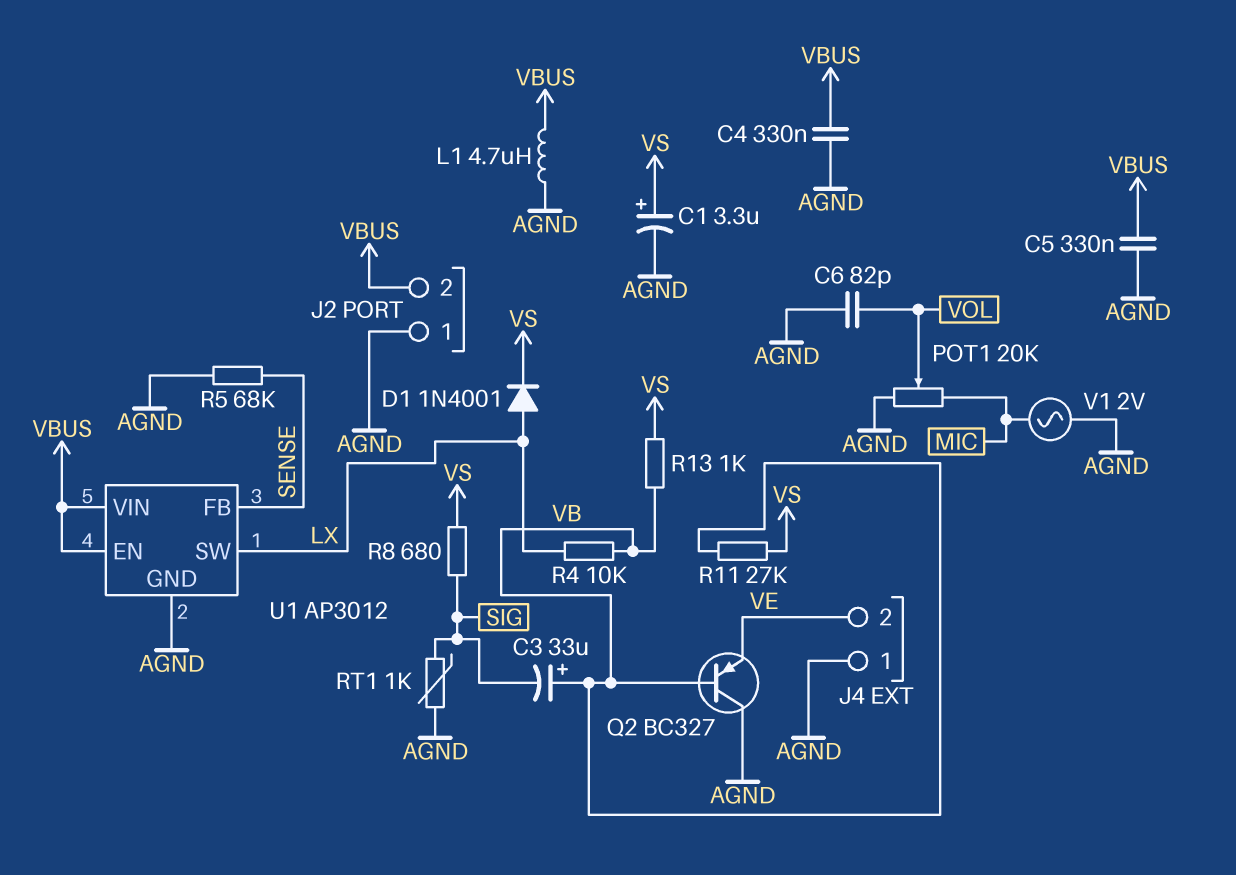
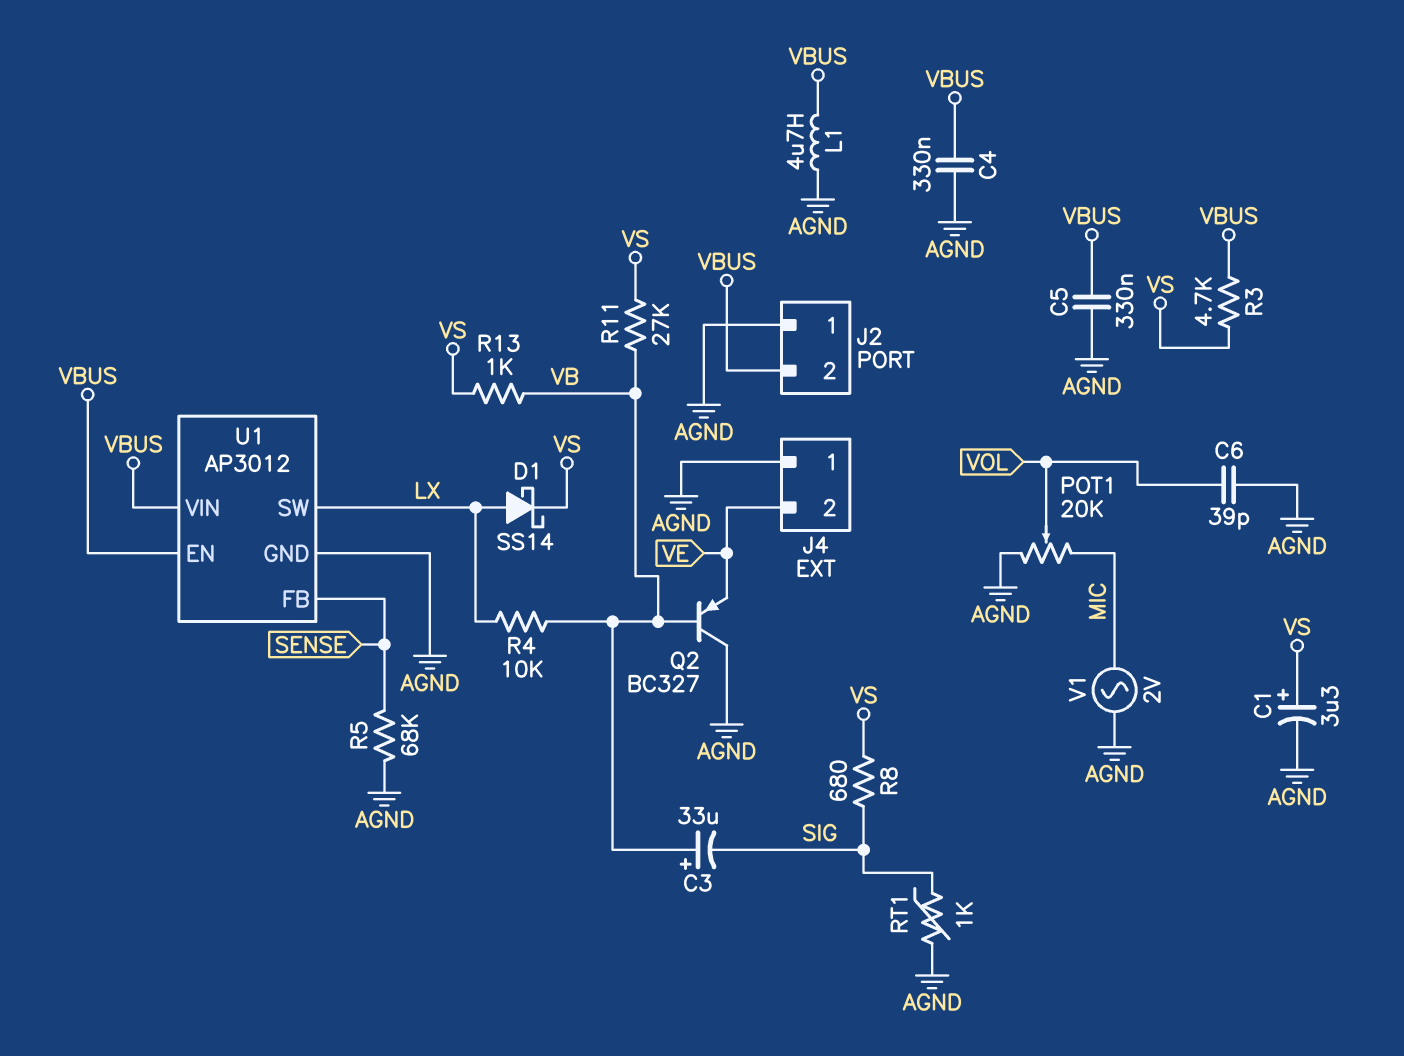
C6: 82pF (AGND, VOL) -> 39pF (AGND, VOL)
D1: diode 1N4001 (A LX, K VS) -> schottky SS14 (A LX, K VS)
R3: none -> 4.7k (VBUS, VS)

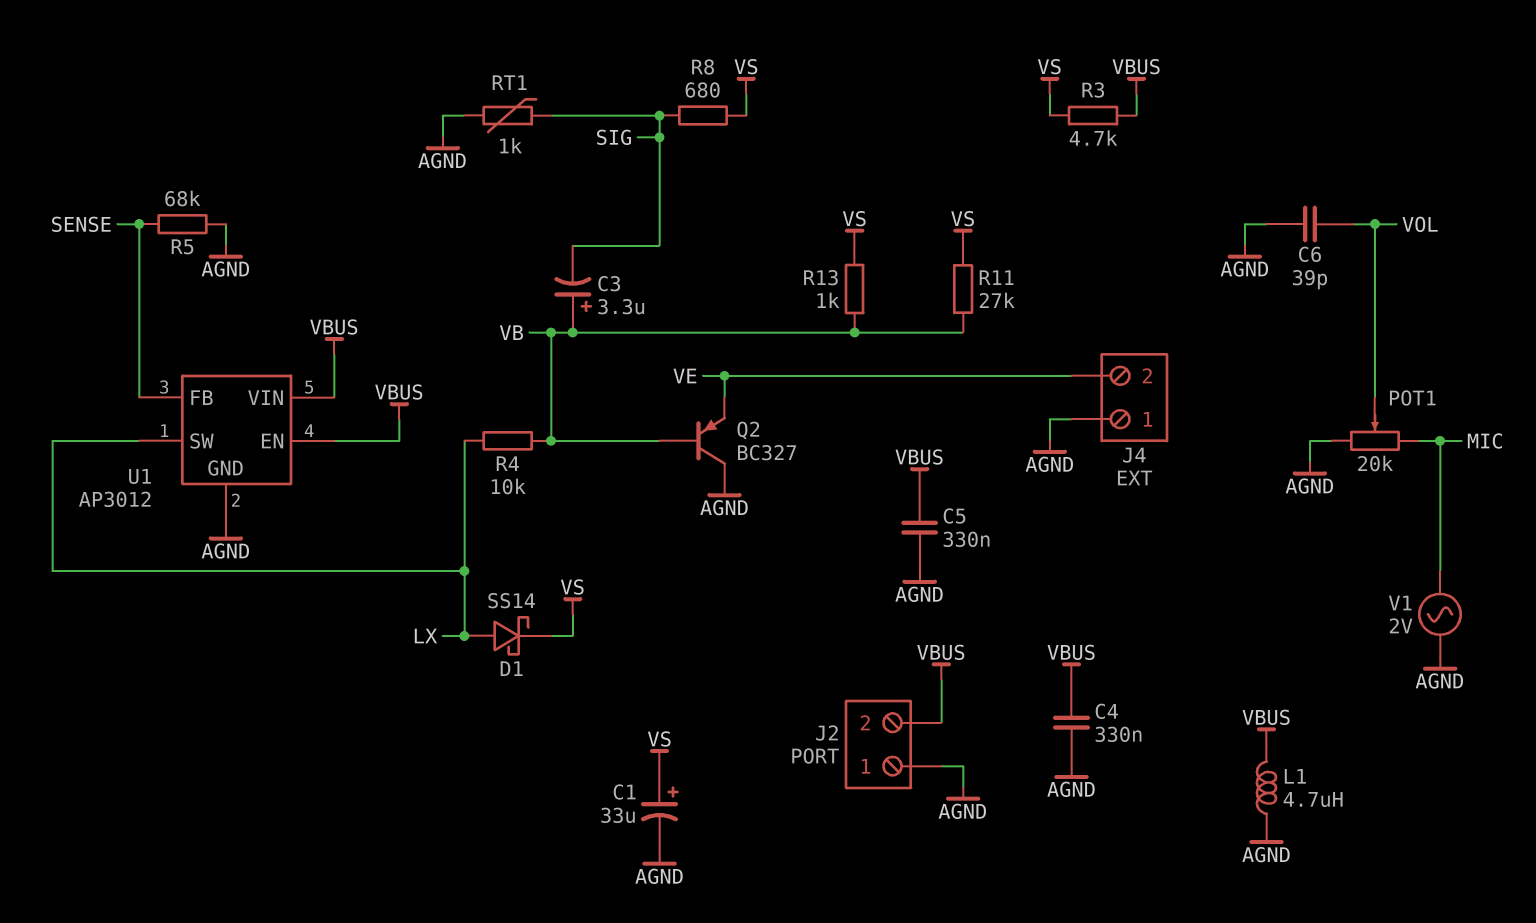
C1: 3.3uF (plus VS, minus AGND) -> 33uF (plus VS, minus AGND)
C3: 33uF (plus VB, minus SIG) -> 3.3uF (plus VB, minus SIG)

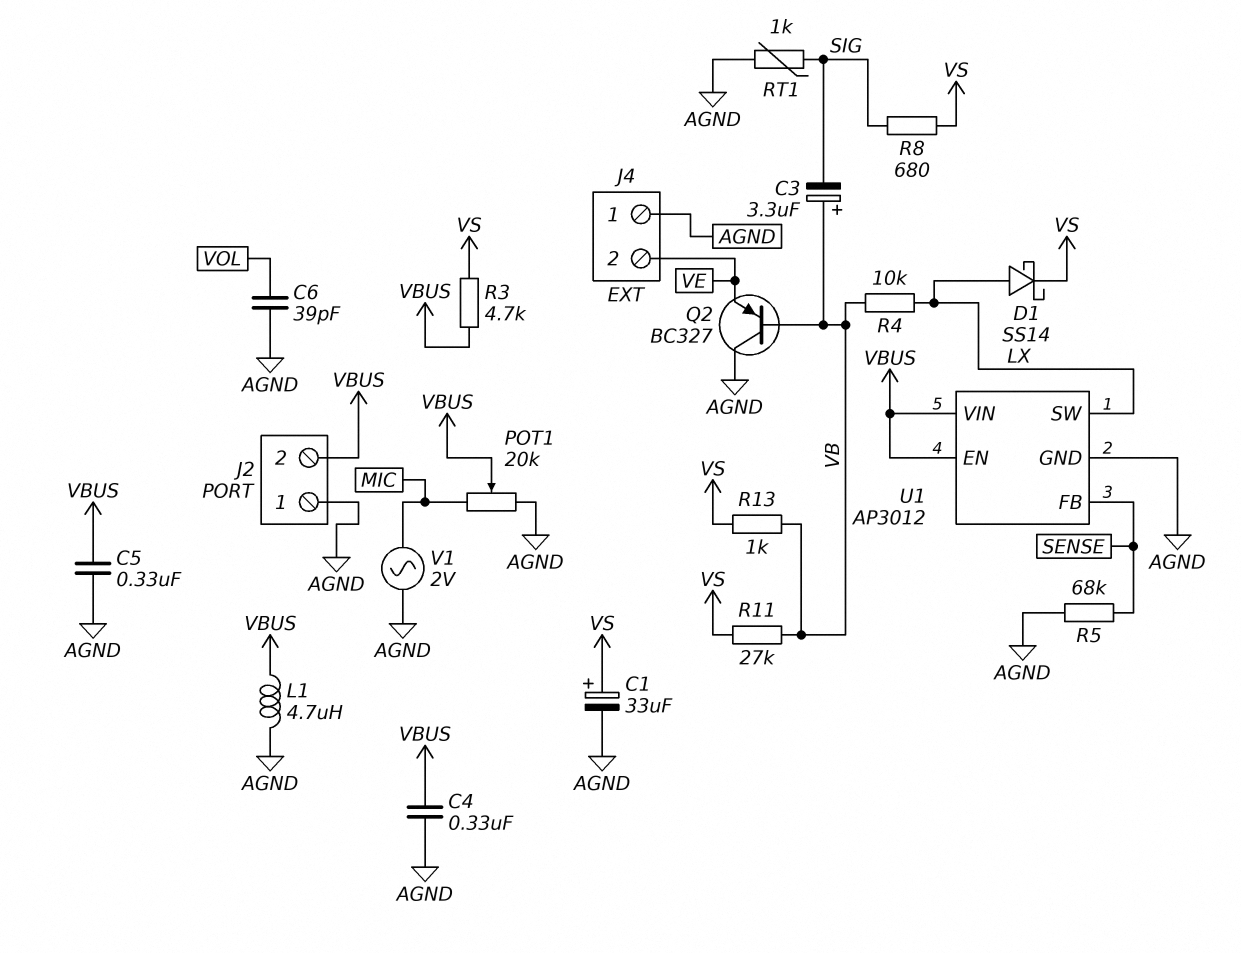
POT1: 20k (AGND, MIC, wiper VOL) -> 20k (AGND, MIC, wiper VBUS)

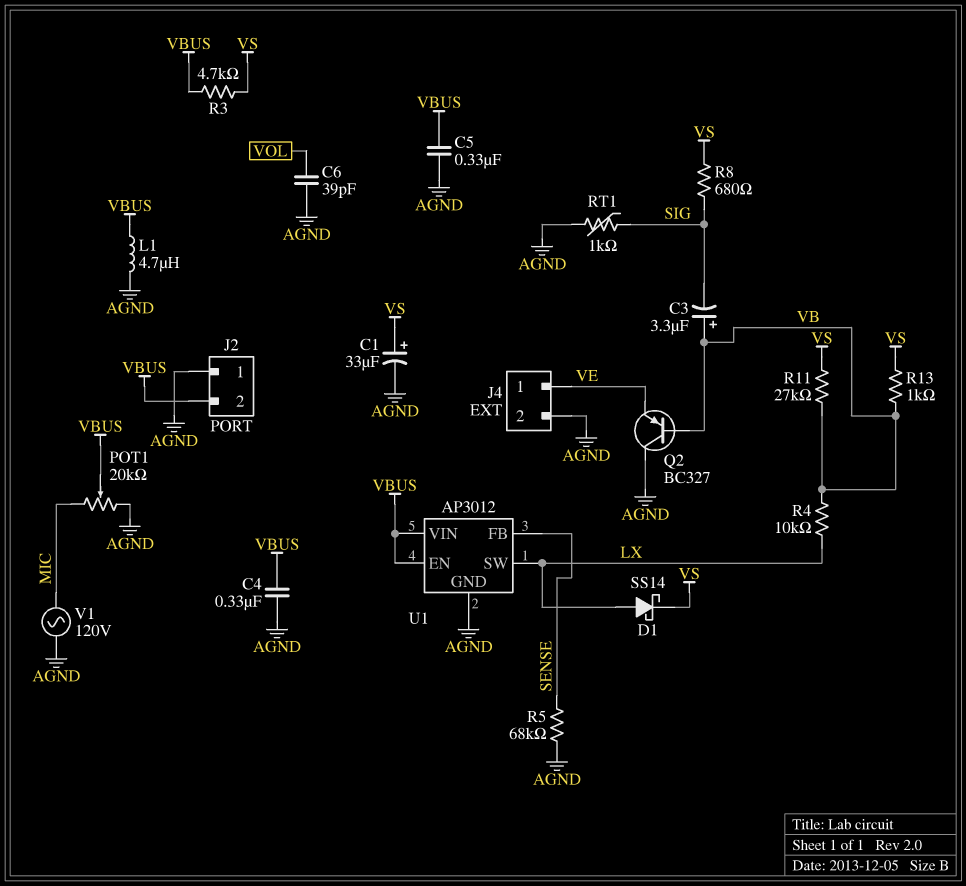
J4 pin 1: AGND -> VE
J4 pin 2: VE -> AGND
V1: AC 2V (AGND, MIC) -> AC 120V (AGND, MIC)

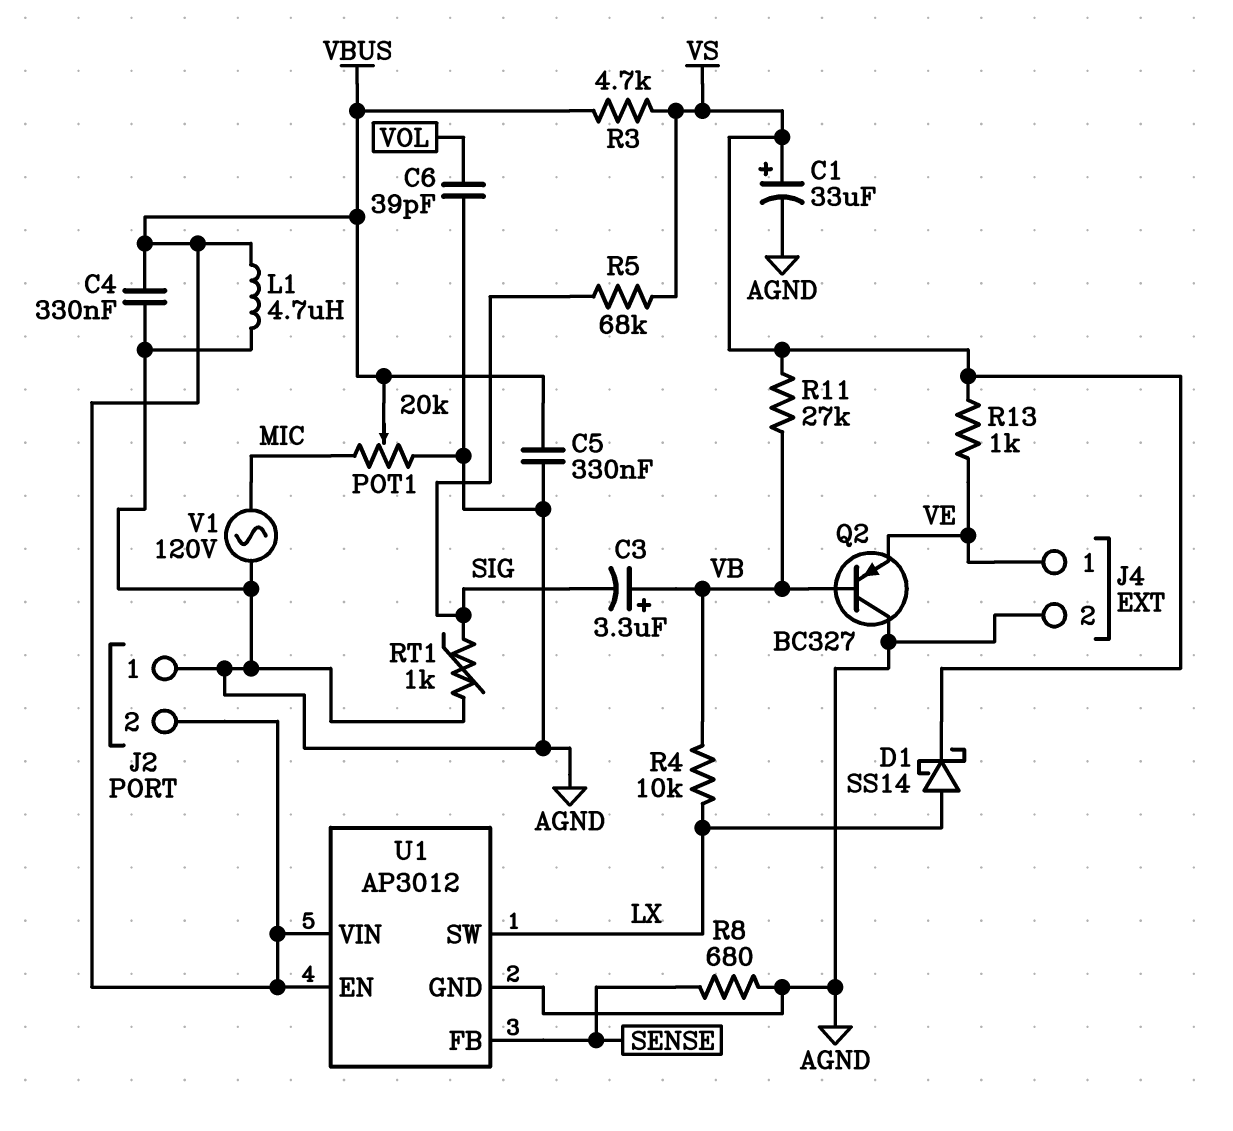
R5: 68k (AGND, SENSE) -> 68k (SIG, VS)
R8: 680 (SIG, VS) -> 680 (AGND, SENSE)
R13: 1k (VB, VS) -> 1k (VE, VS)

